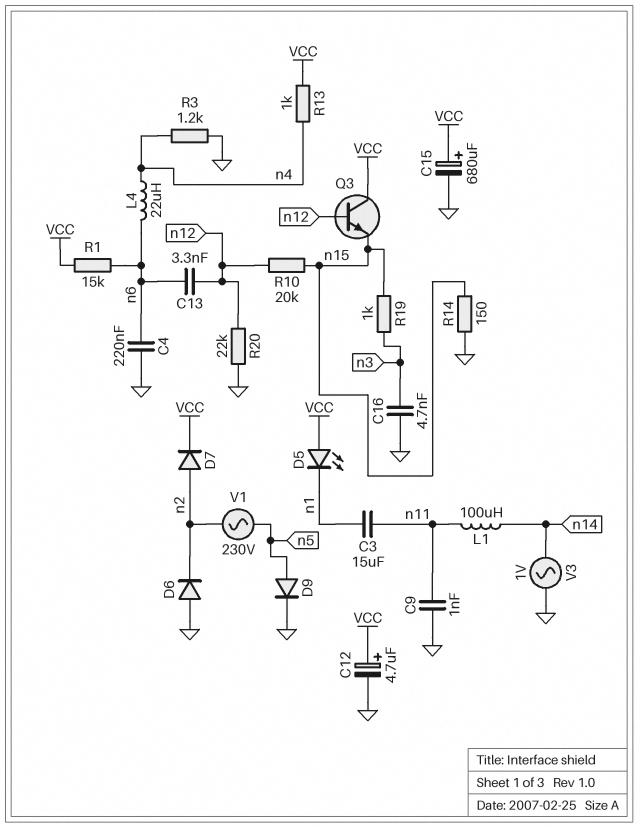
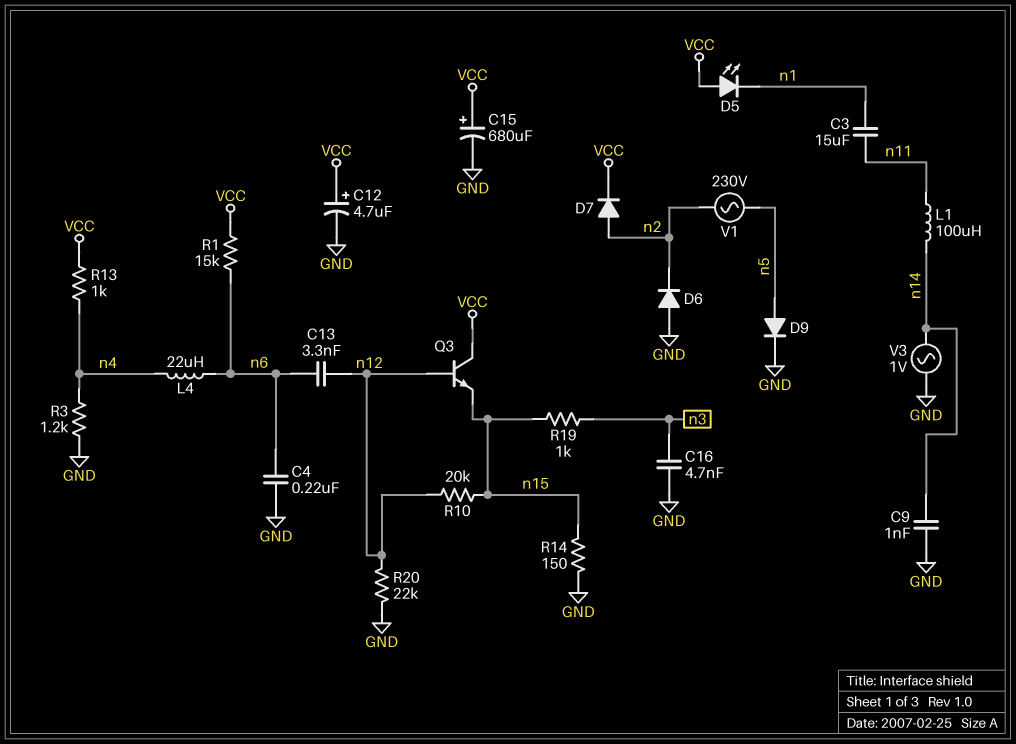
C9: 1nF (GND, n11) -> 1nF (GND, n14)

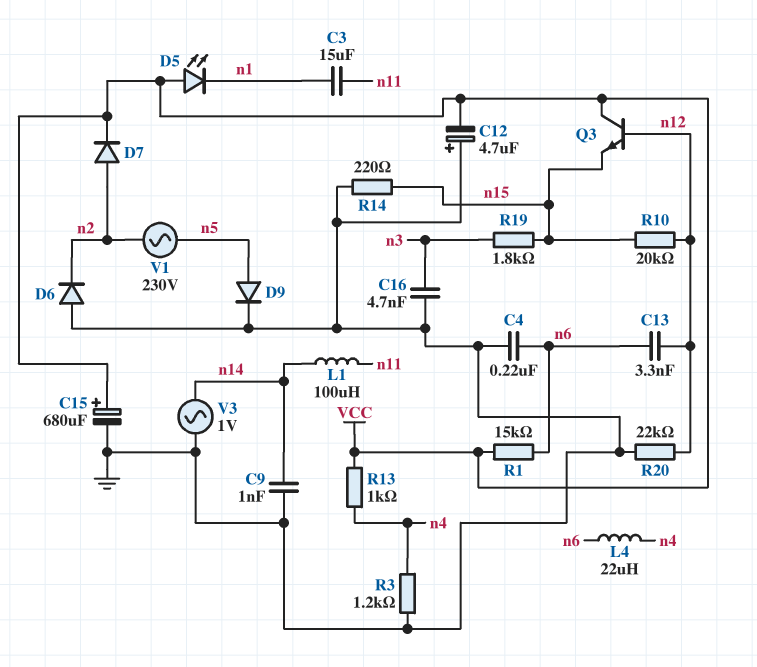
C12: 4.7uF (plus VCC, minus GND) -> 4.7uF (plus GND, minus VCC)
R14: 150 (GND, n15) -> 220 (GND, n15)
R19: 1k (n3, n15) -> 1.8k (n3, n15)

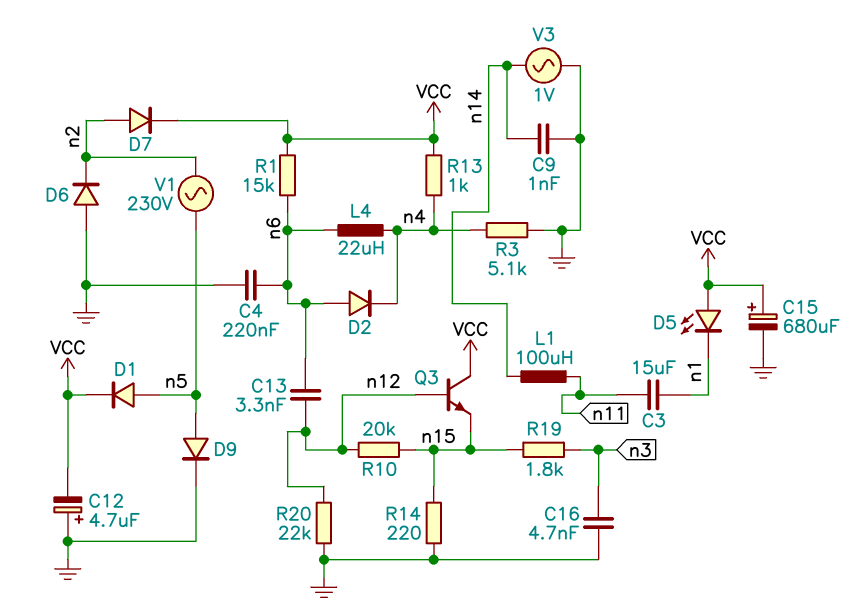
D1: none -> diode (A n5, K VCC)
D2: none -> diode (A n6, K n4)
R3: 1.2k (GND, n4) -> 5.1k (GND, n4)

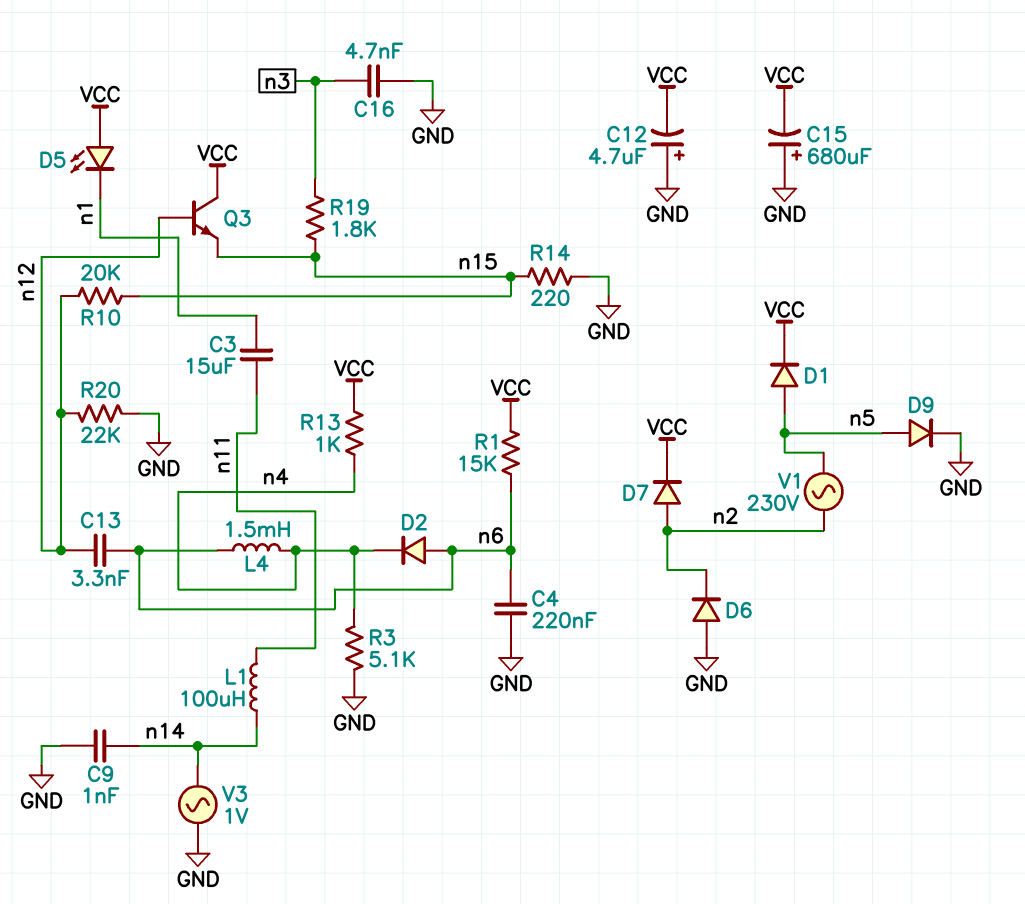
C15: 680uF (plus VCC, minus GND) -> 680uF (plus GND, minus VCC)
L4: 22uH (n4, n6) -> 1.5mH (n4, n6)

